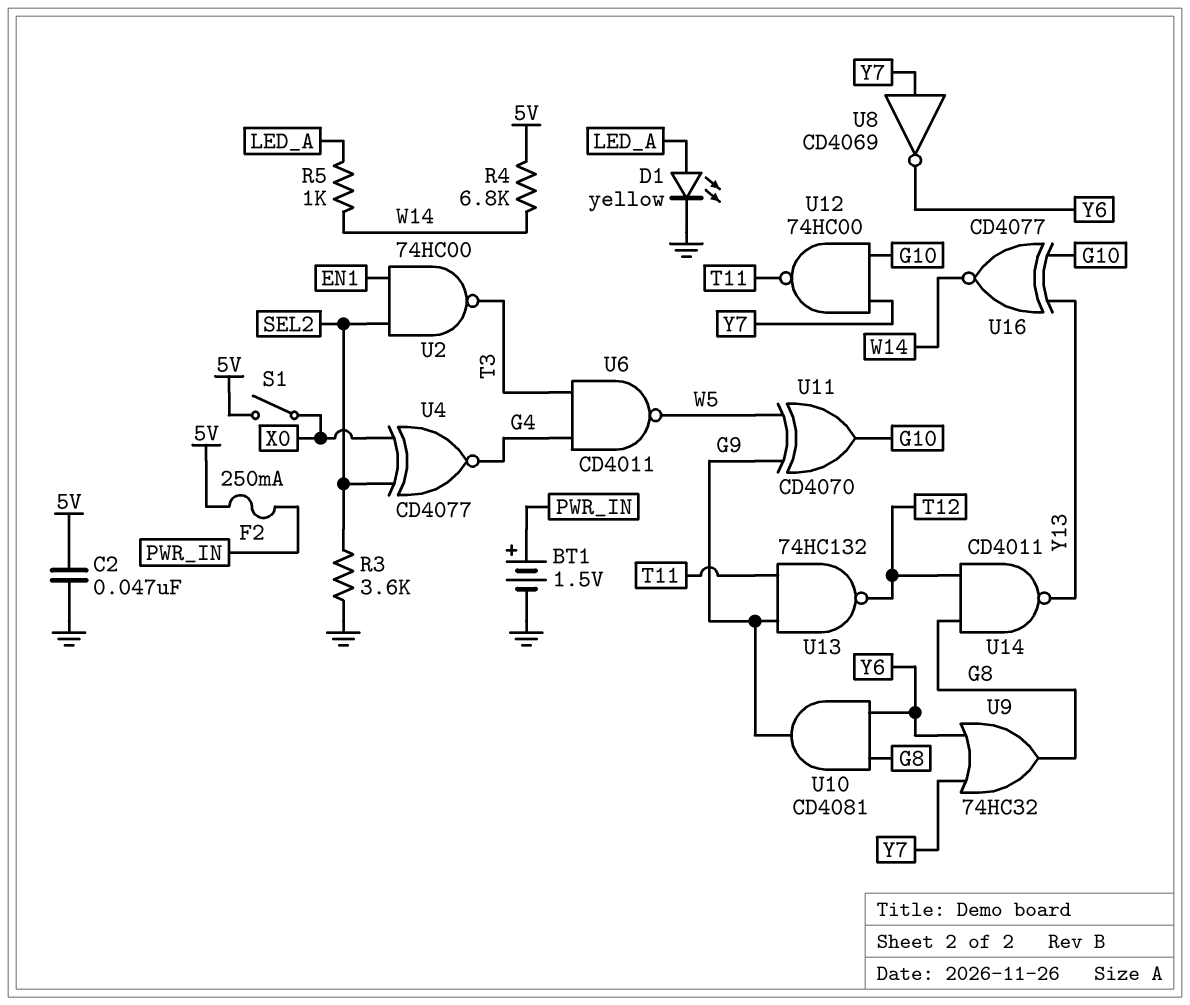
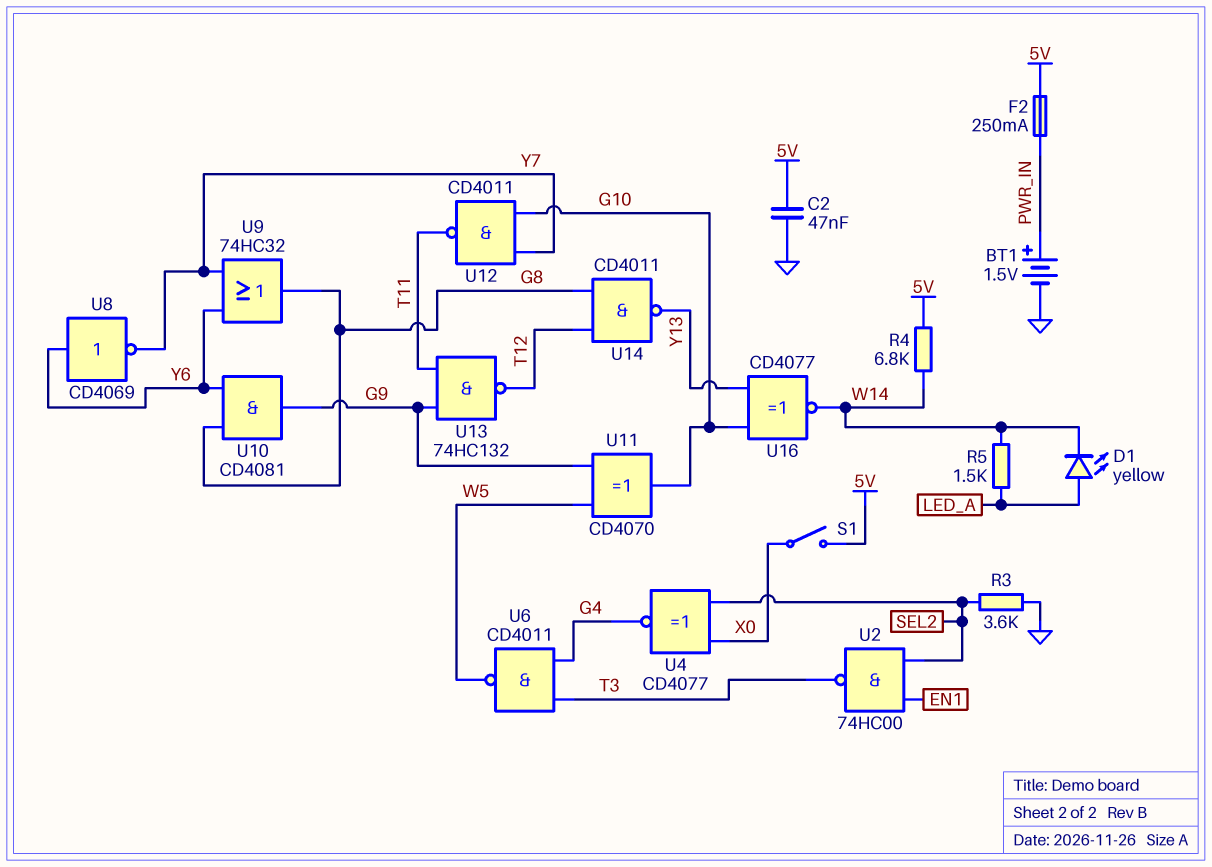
D1: LED yellow (A LED_A, K GND) -> LED yellow (A LED_A, K W14)
R5: 1k (LED_A, W14) -> 1.5k (LED_A, W14)
U8: NOT CD4069 (in Y7, out Y6) -> NOT CD4069 (in Y6, out Y7)
U12: NAND 74HC00 (in G10, in Y7, out T11) -> NAND CD4011 (in G10, in Y7, out T11)

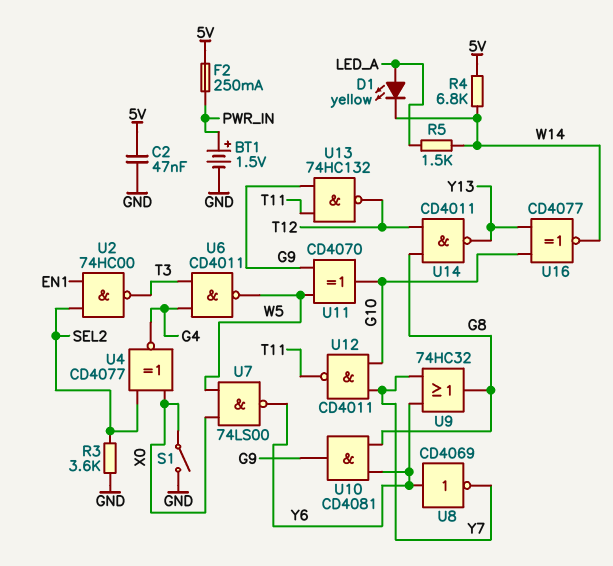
S1: switch (5V, X0) -> switch (GND, X0)
U7: none -> NAND 74LS00 (in W5, in X0, out Y6)

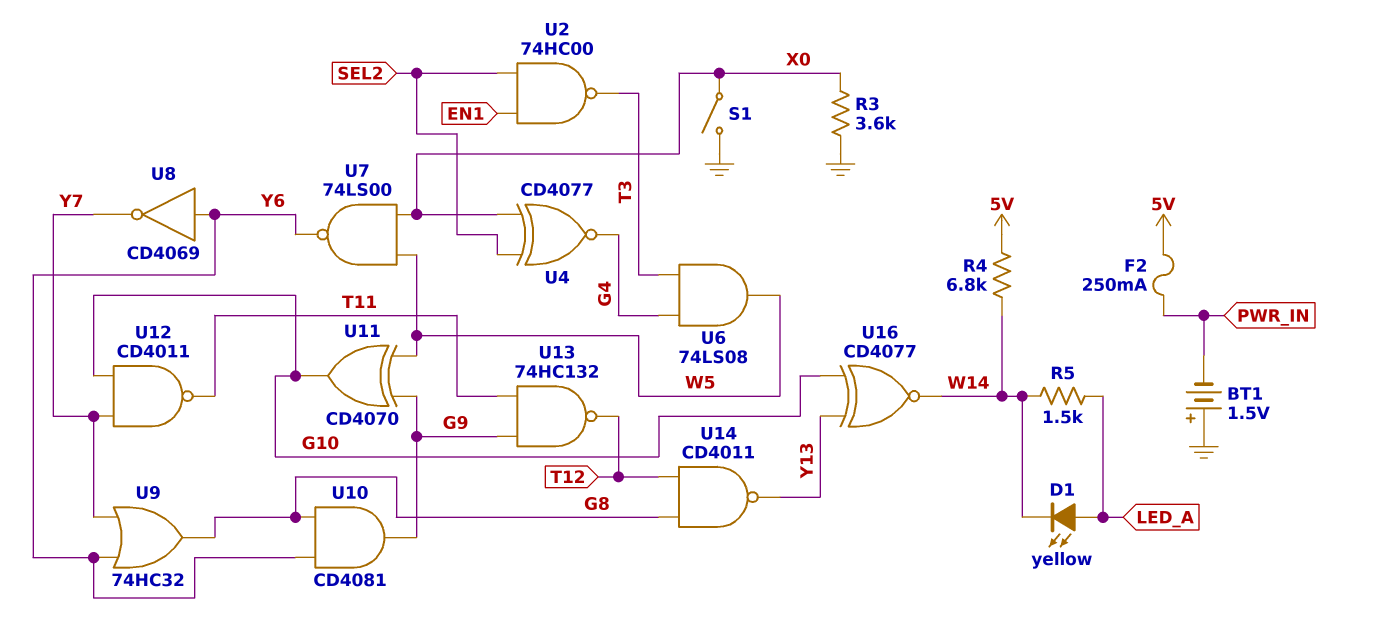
BT1: 1.5V (plus PWR_IN, minus GND) -> 1.5V (plus GND, minus PWR_IN)
C2: 47nF (5V, GND) -> none
R3: 3.6k (GND, SEL2) -> 3.6k (GND, X0)
U6: NAND CD4011 (in G4, in T3, out W5) -> AND 74LS08 (in G4, in T3, out W5)

